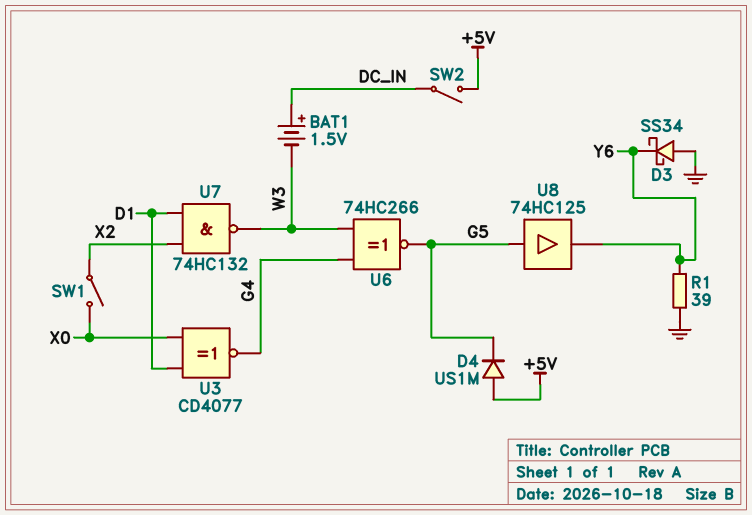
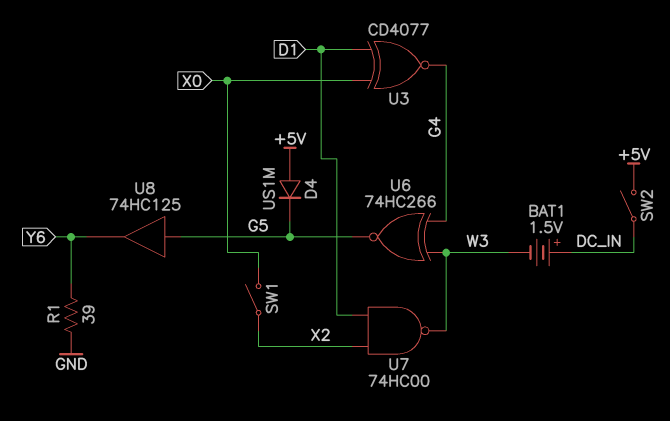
D3: schottky SS34 (A GND, K Y6) -> none
U7: NAND 74HC132 (in D1, in X2, out W3) -> NAND 74HC00 (in D1, in X2, out W3)

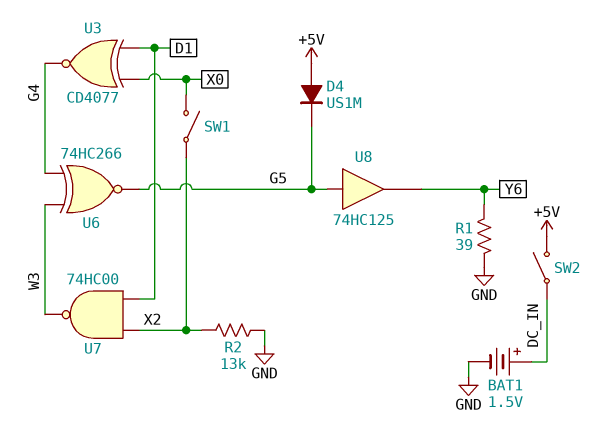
BAT1: 1.5V (plus DC_IN, minus W3) -> 1.5V (plus DC_IN, minus GND)
R2: none -> 13k (GND, X2)

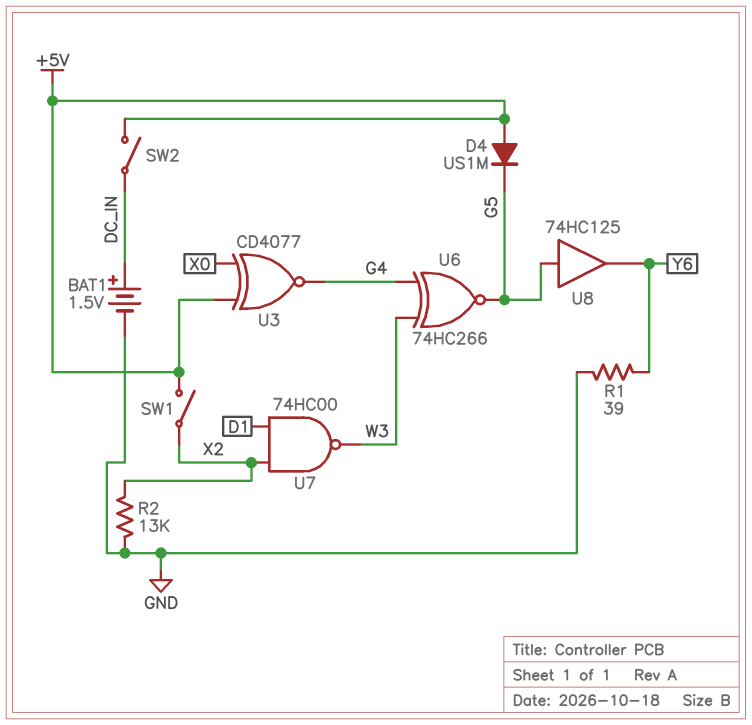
SW1: switch (X0, X2) -> switch (+5V, X2)
U3: XNOR CD4077 (in D1, in X0, out G4) -> XNOR CD4077 (in +5V, in X0, out G4)

